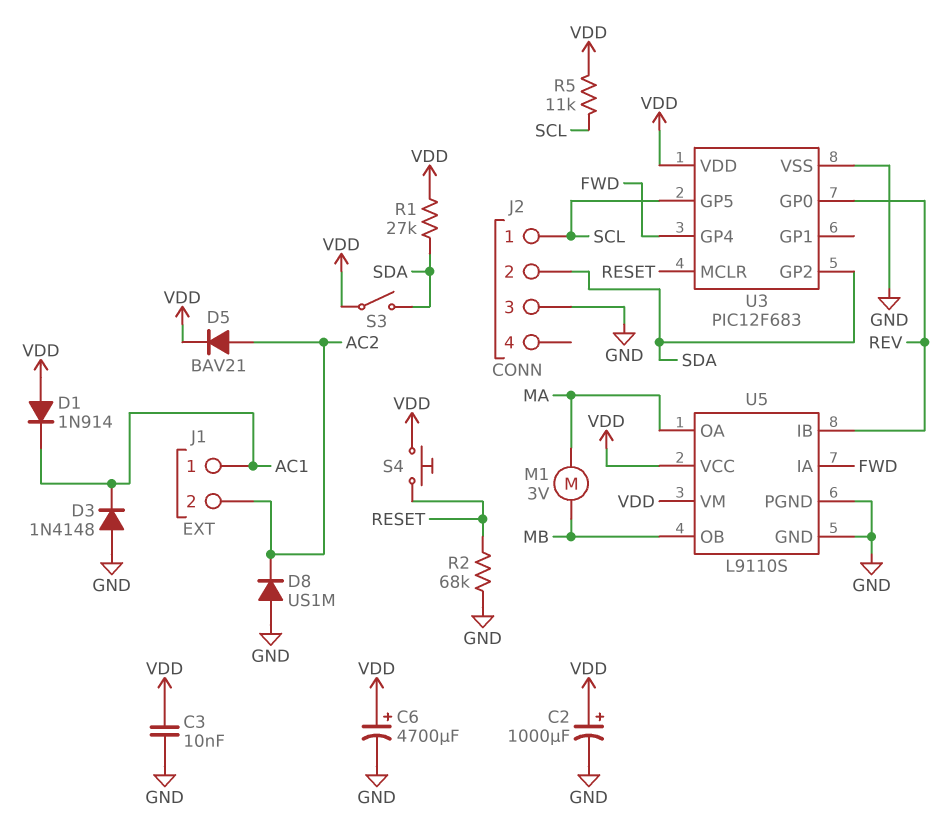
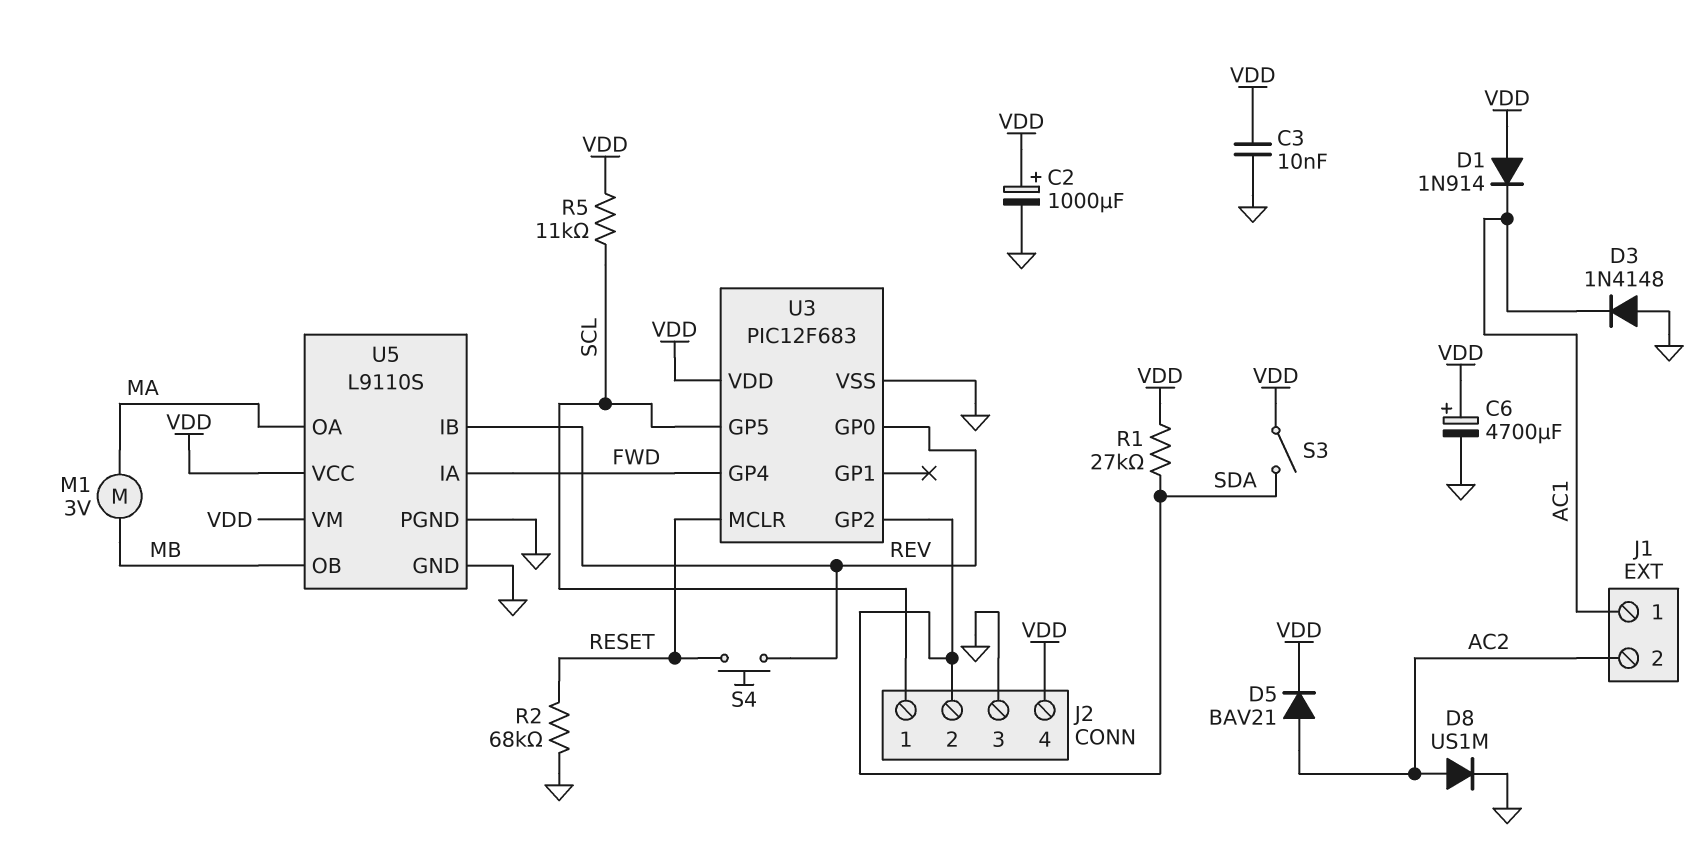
D8: diode US1M (A GND, K AC2) -> diode US1M (A AC2, K GND)
J2 pin 4: none -> VDD
S4: button (RESET, VDD) -> button (RESET, REV)

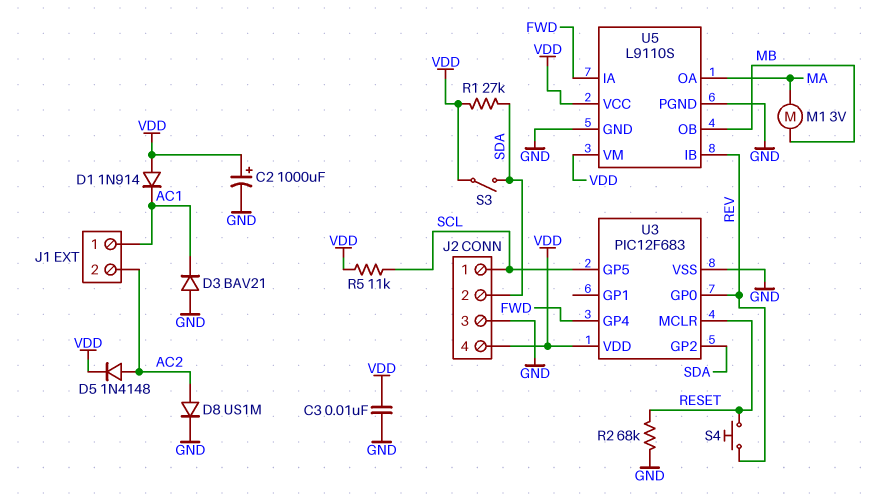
C6: 4700uF (plus VDD, minus GND) -> none
D3: diode 1N4148 (A GND, K AC1) -> diode BAV21 (A GND, K AC1)
D5: diode BAV21 (A AC2, K VDD) -> diode 1N4148 (A AC2, K VDD)

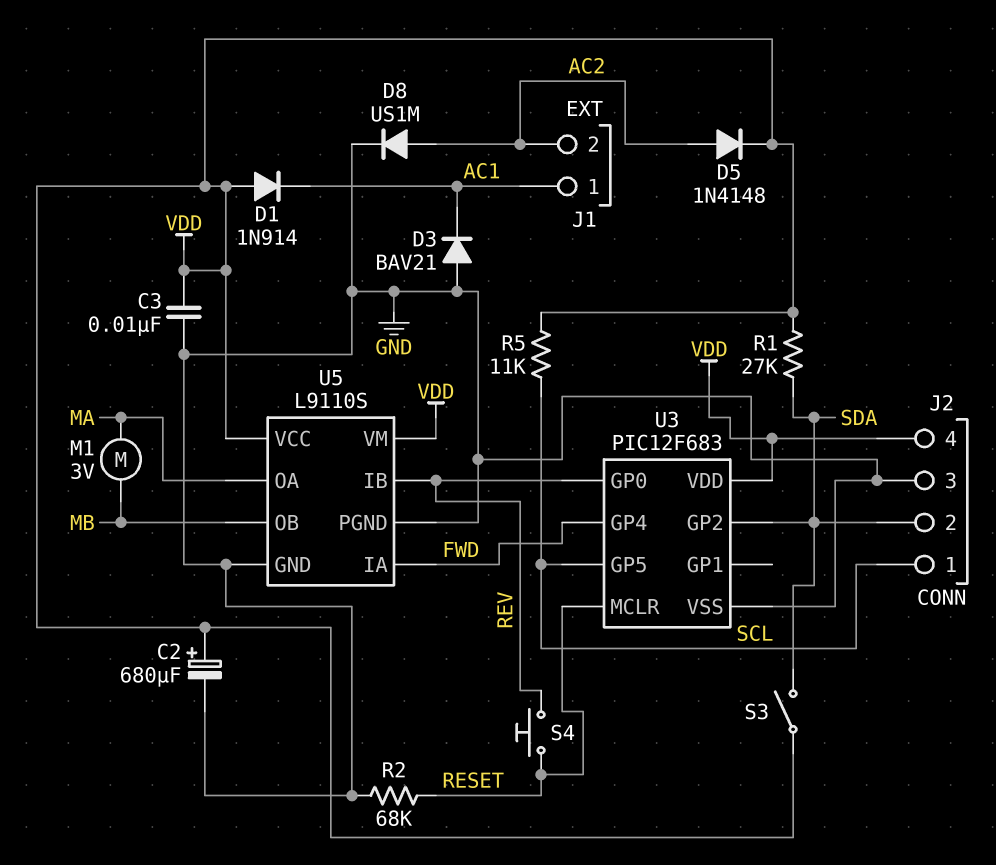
C2: 1000uF (plus VDD, minus GND) -> 680uF (plus VDD, minus GND)

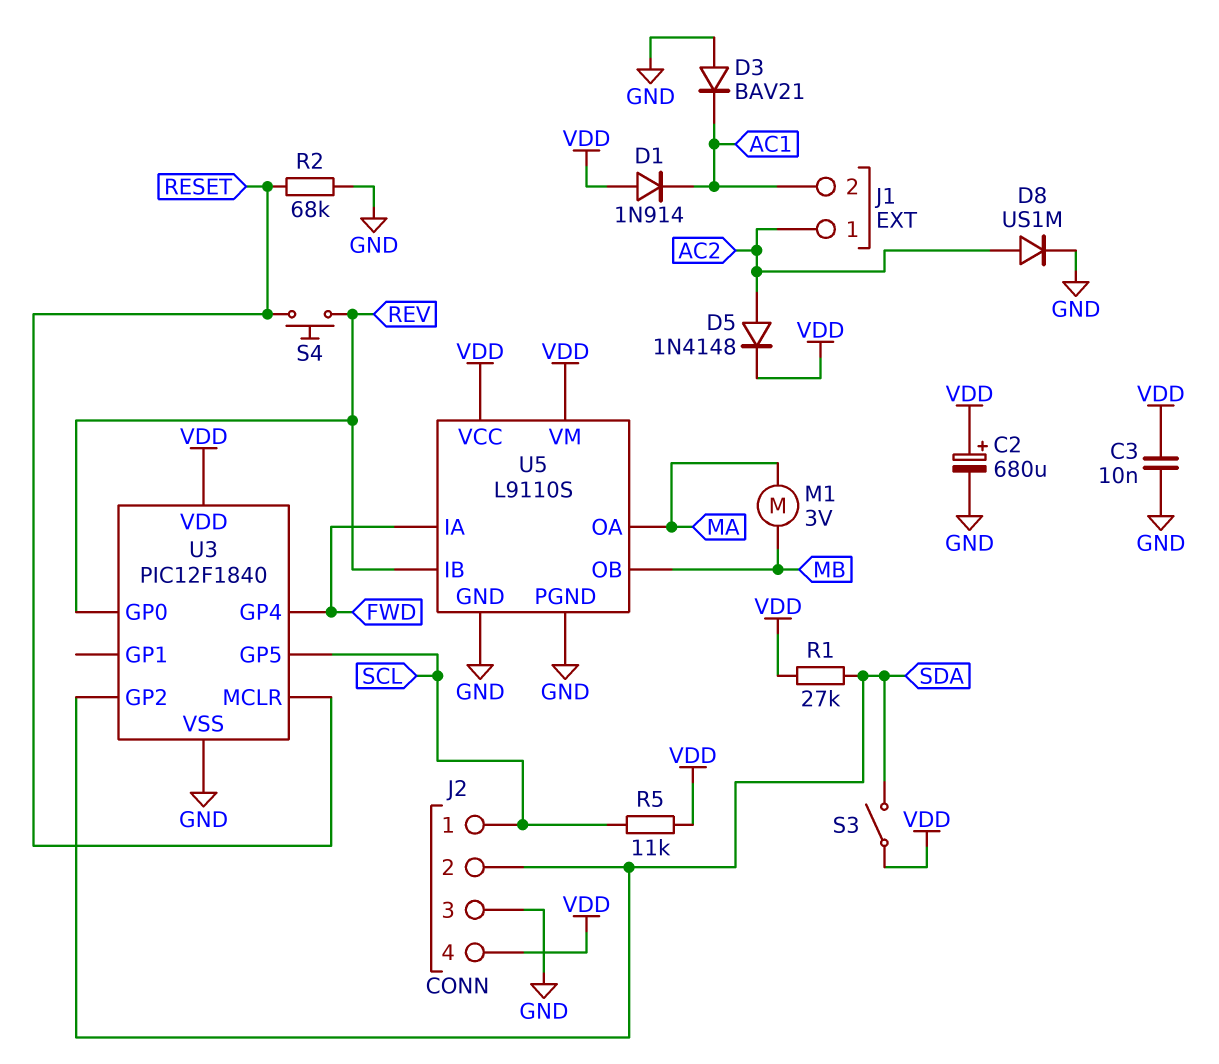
J1 pin 1: AC1 -> AC2
J1 pin 2: AC2 -> AC1
U3: PIC12F683 -> PIC12F1840

